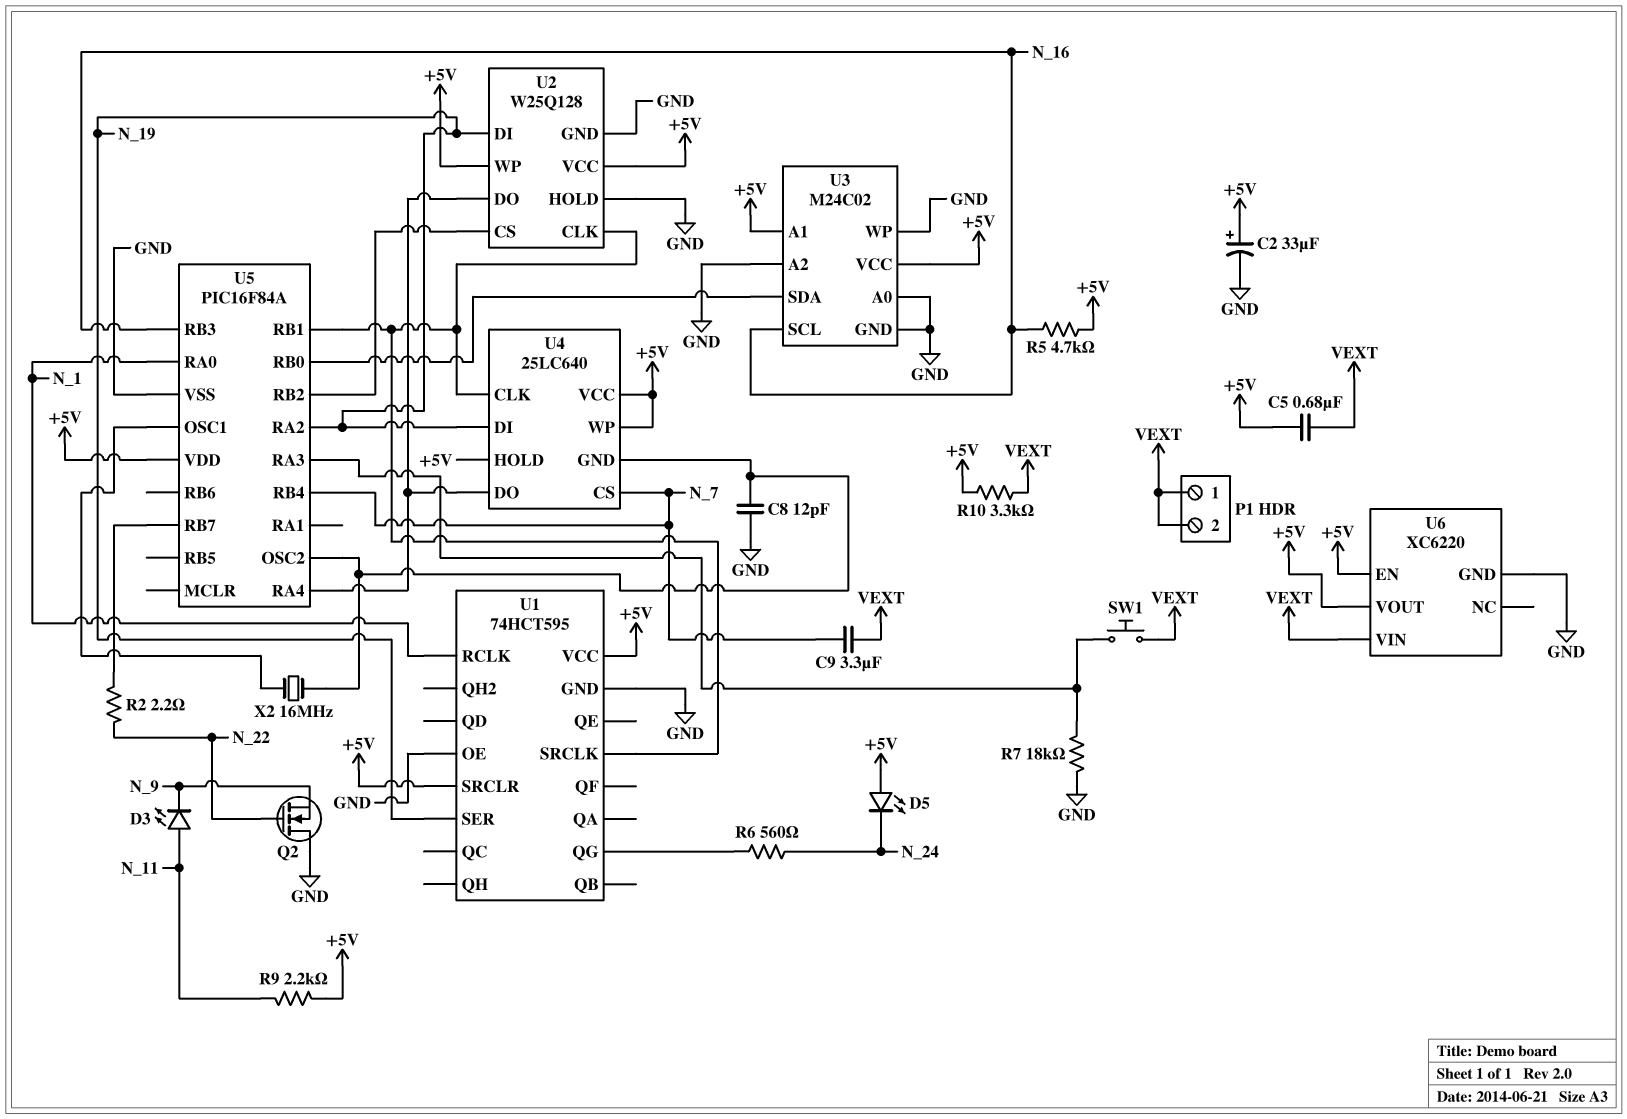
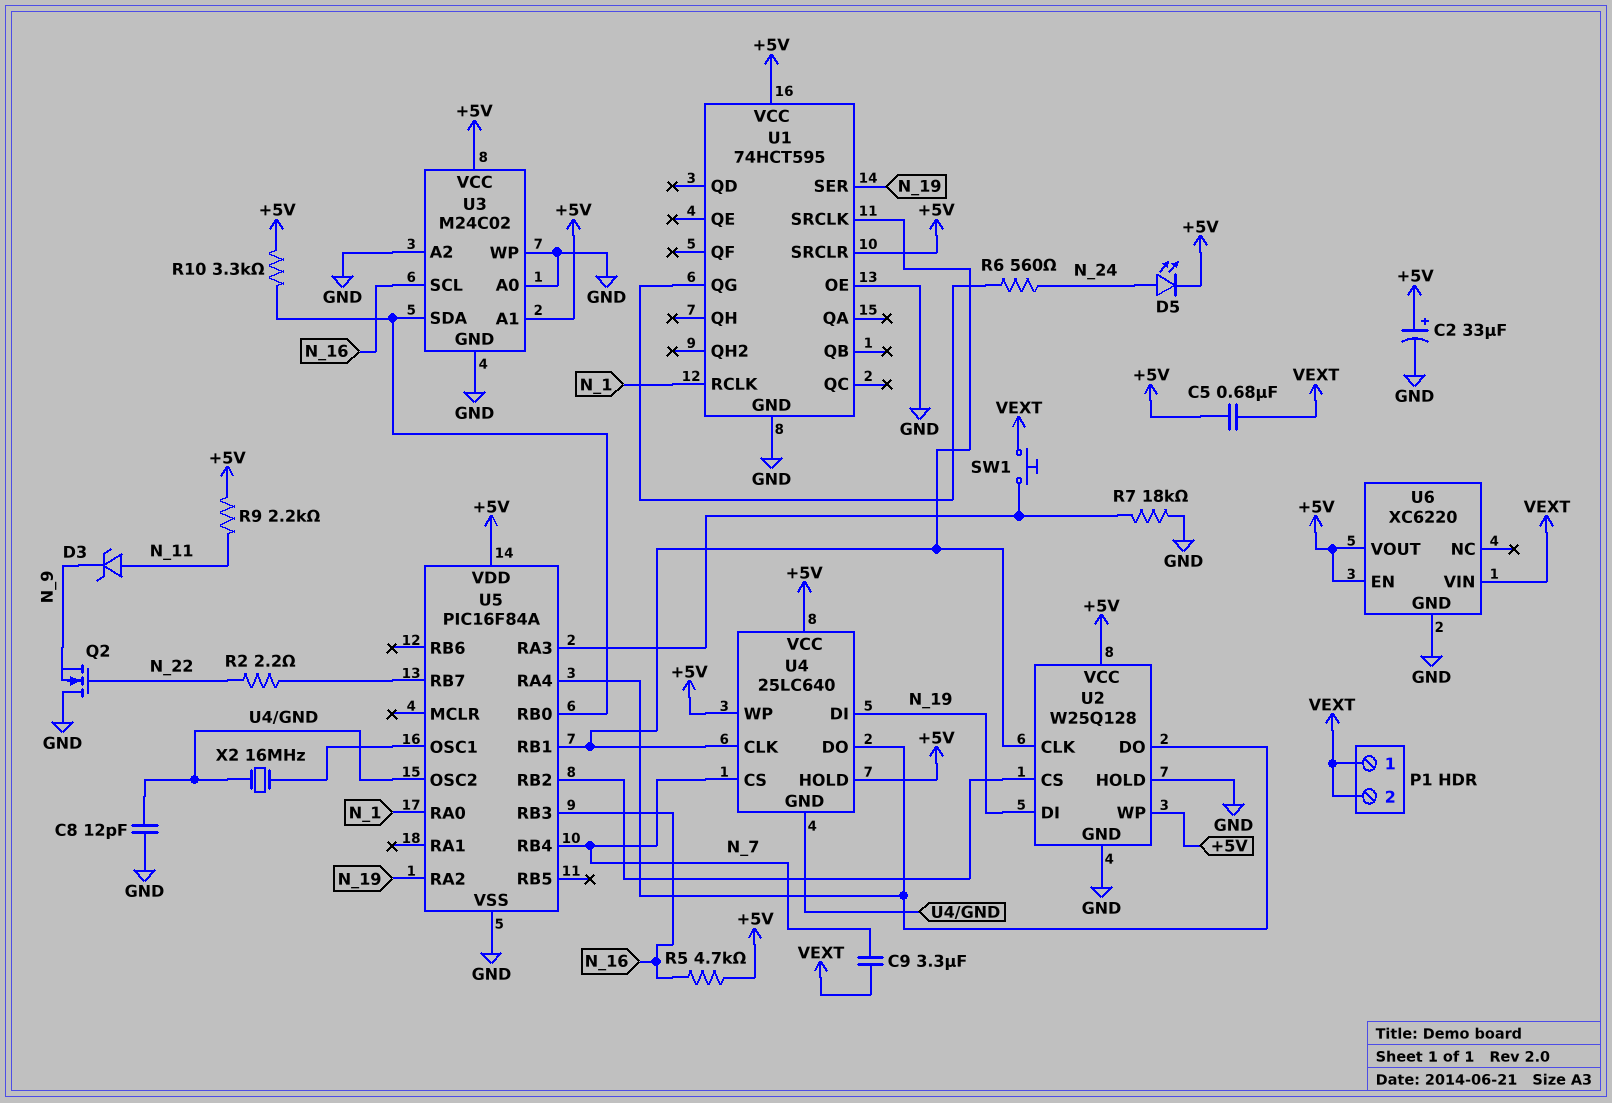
D3: LED (A N_11, K N_9) -> zener (A N_11, K N_9)
D5: LED (A +5V, K N_24) -> LED (A N_24, K +5V)
R10: 3.3k (+5V, VEXT) -> 3.3k (+5V, U3/SDA)

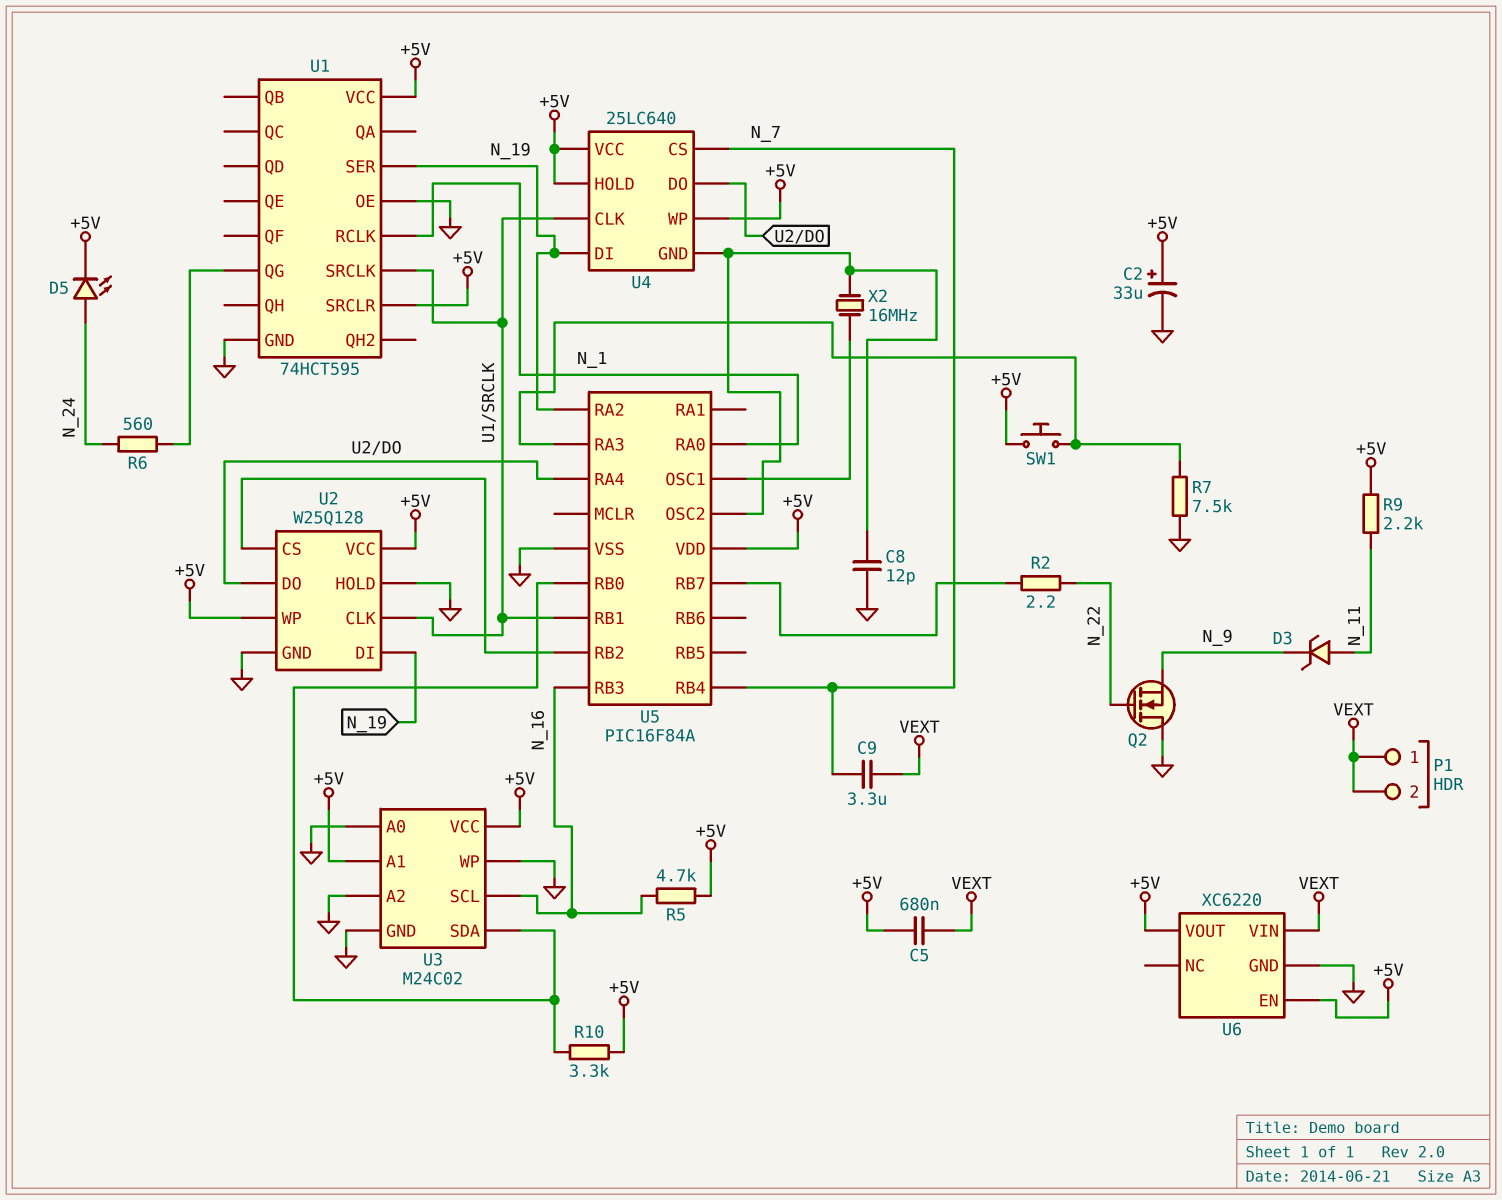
R7: 18k (GND, U5/RA3) -> 7.5k (GND, U5/RA3)
SW1: button (U5/RA3, VEXT) -> button (+5V, U5/RA3)

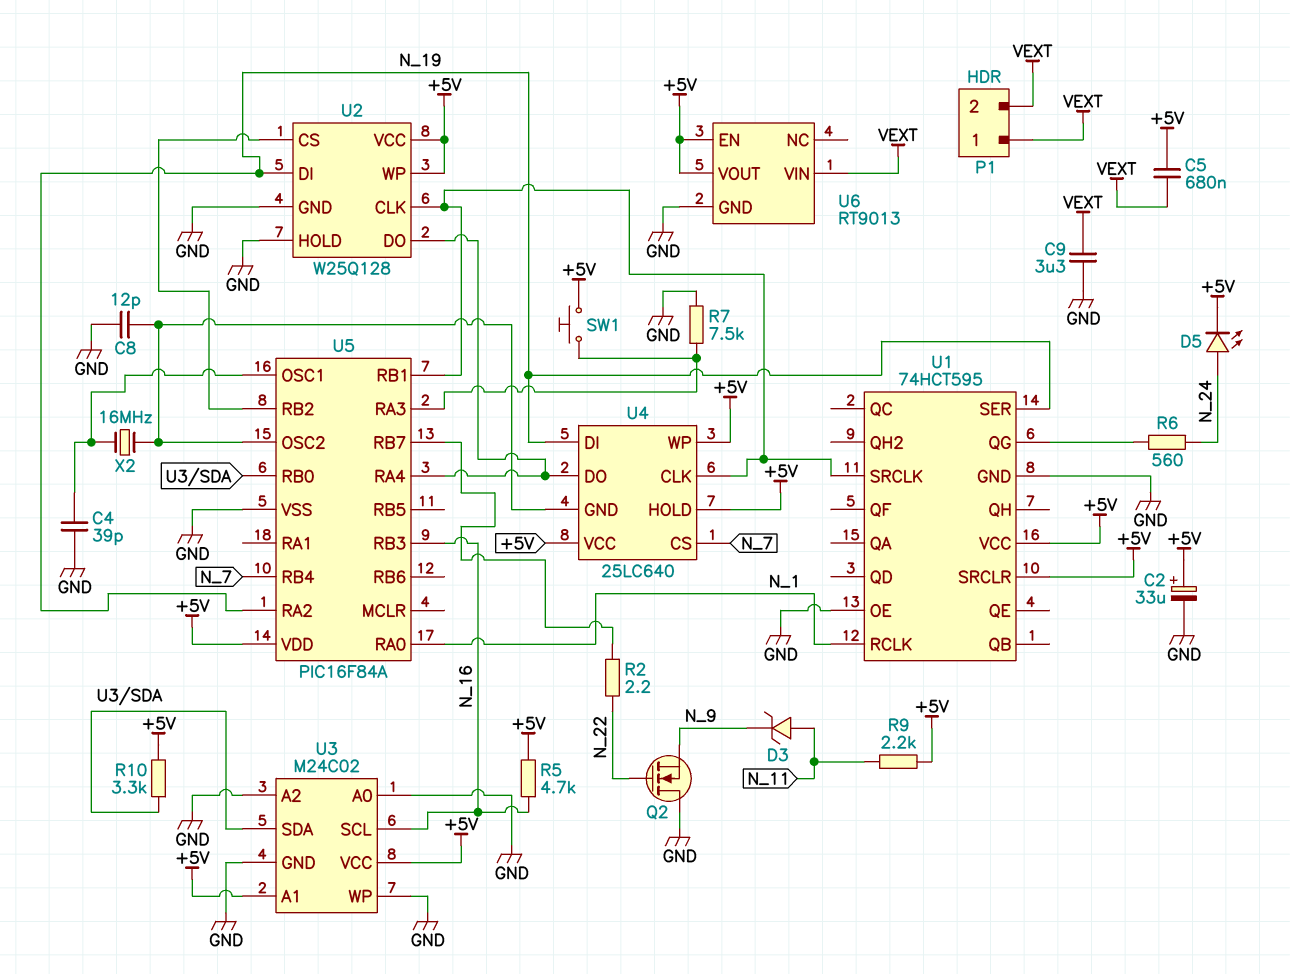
C4: none -> 39pF (GND, U5/OSC1)
C9: 3.3uF (N_7, VEXT) -> 3.3uF (GND, VEXT)
U6: XC6220 -> RT9013

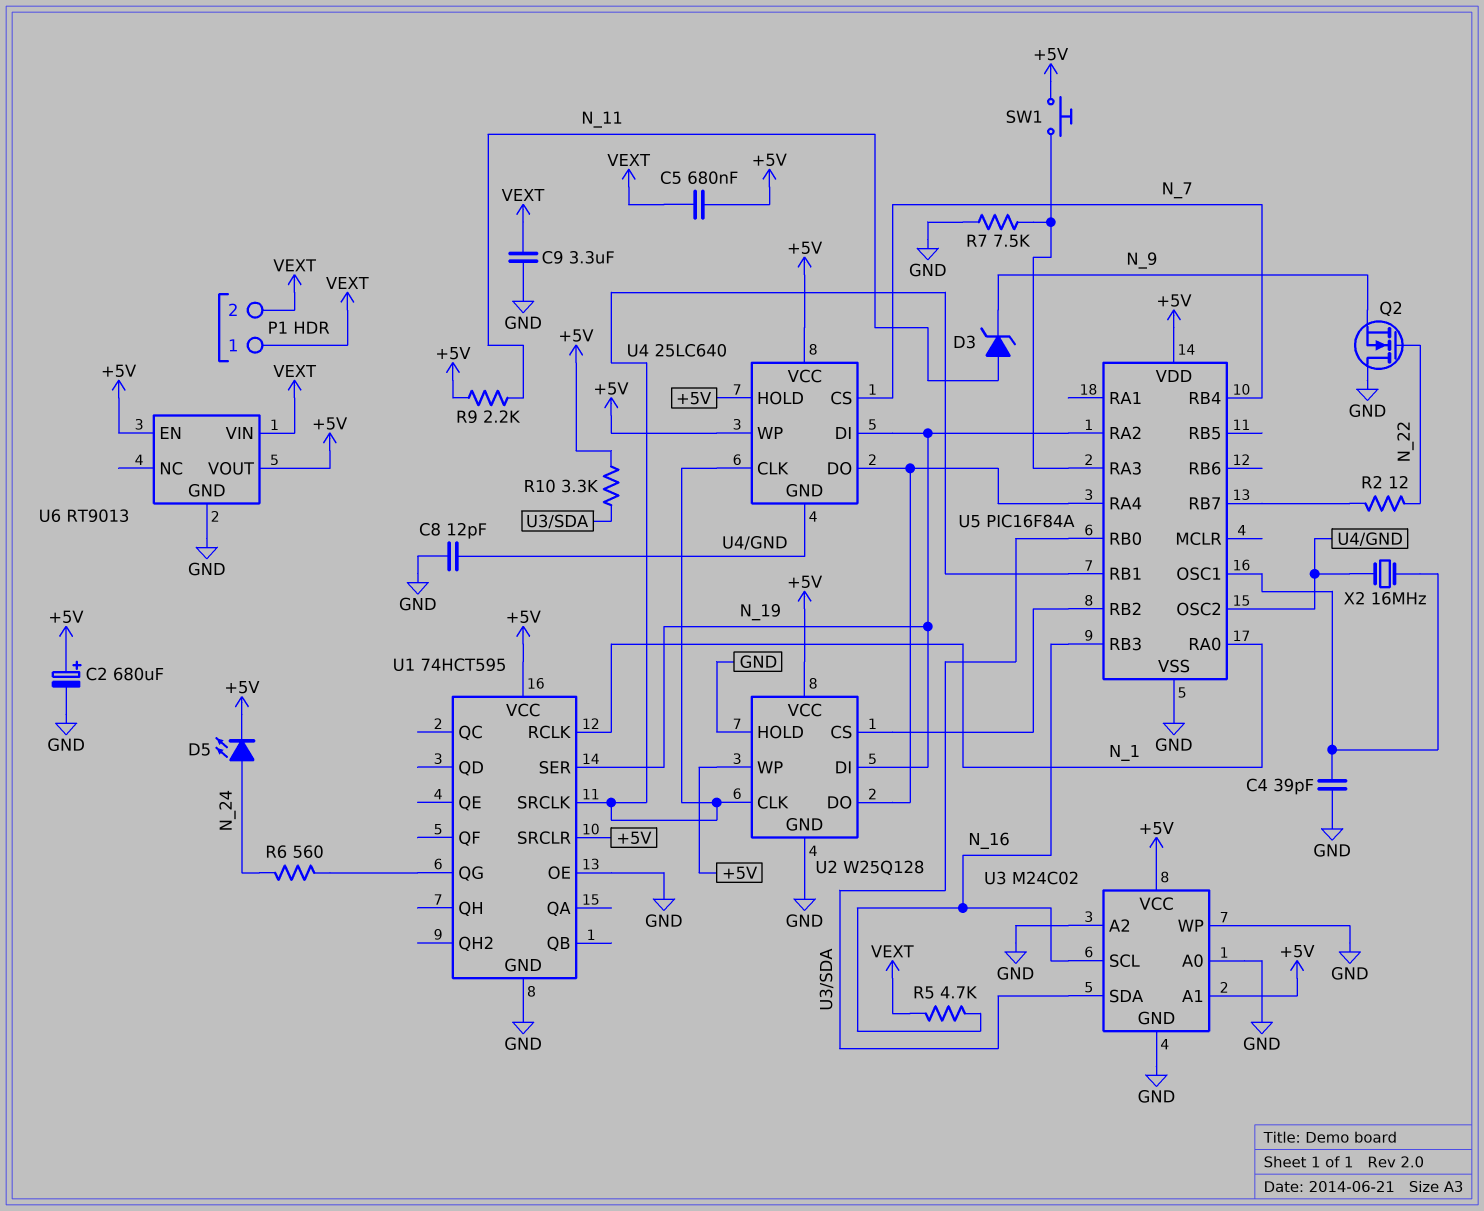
C2: 33uF (plus +5V, minus GND) -> 680uF (plus +5V, minus GND)
R2: 2.2 (N_22, U5/RB7) -> 12 (N_22, U5/RB7)
R5: 4.7k (+5V, N_16) -> 4.7k (N_16, VEXT)

